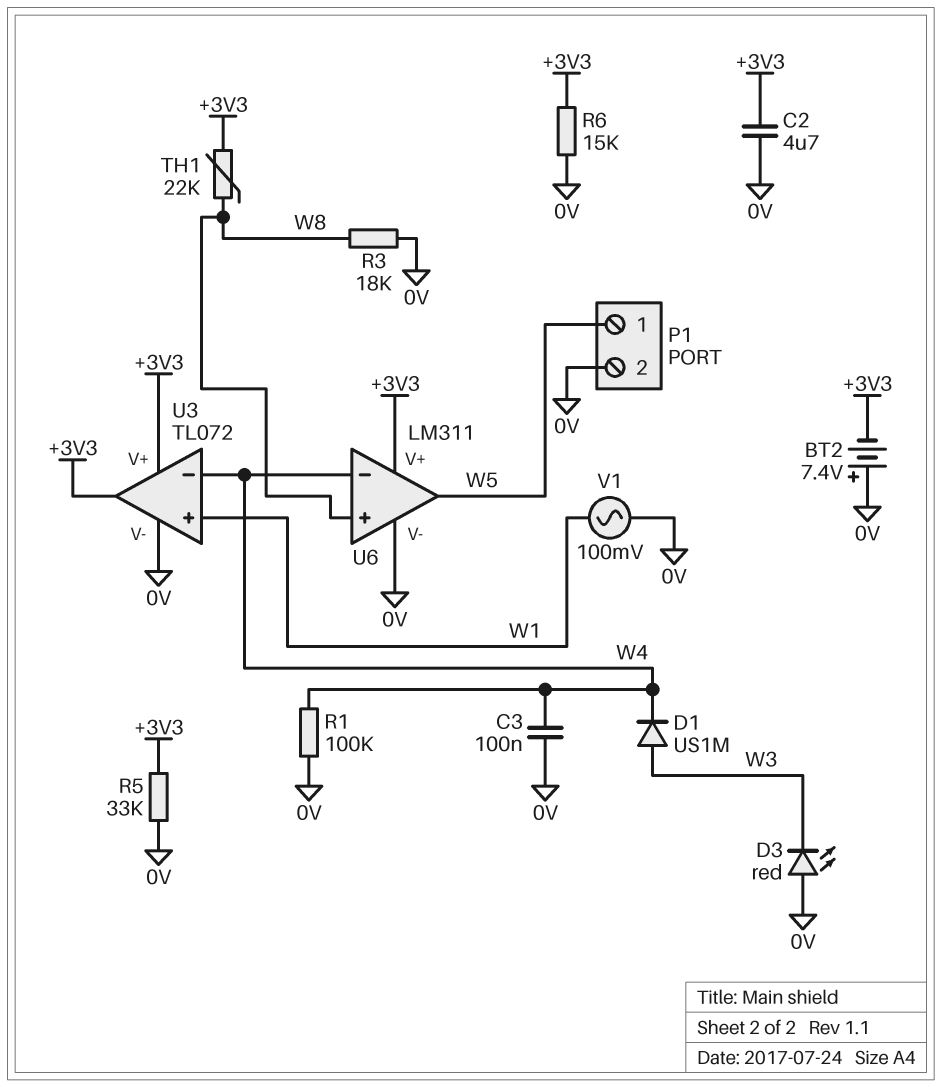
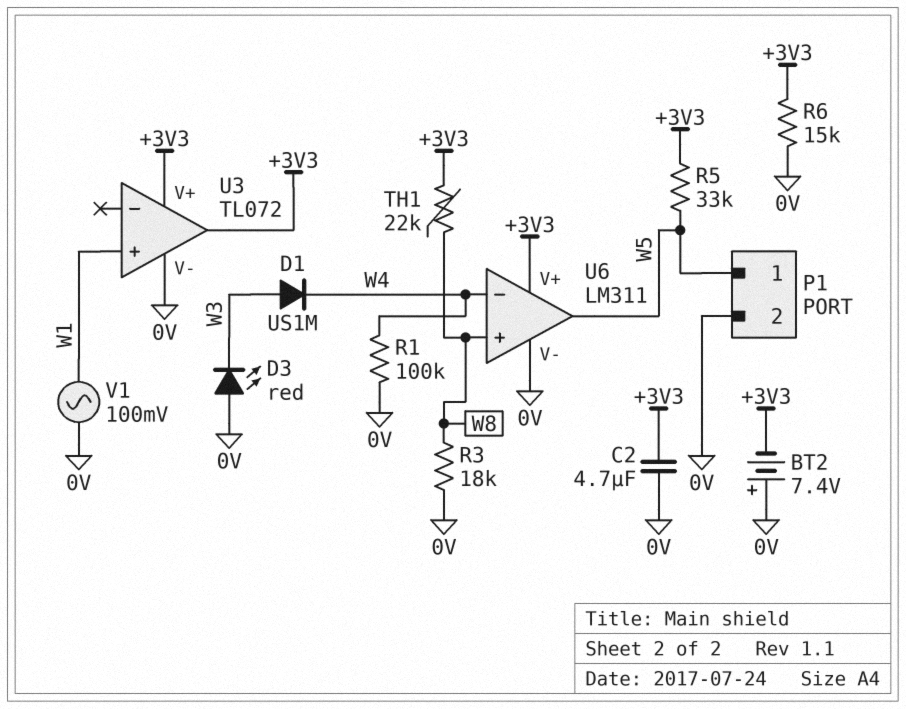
C3: 100nF (0V, W4) -> none
R5: 33k (+3V3, 0V) -> 33k (+3V3, W5)
U3 pin in-: W4 -> none

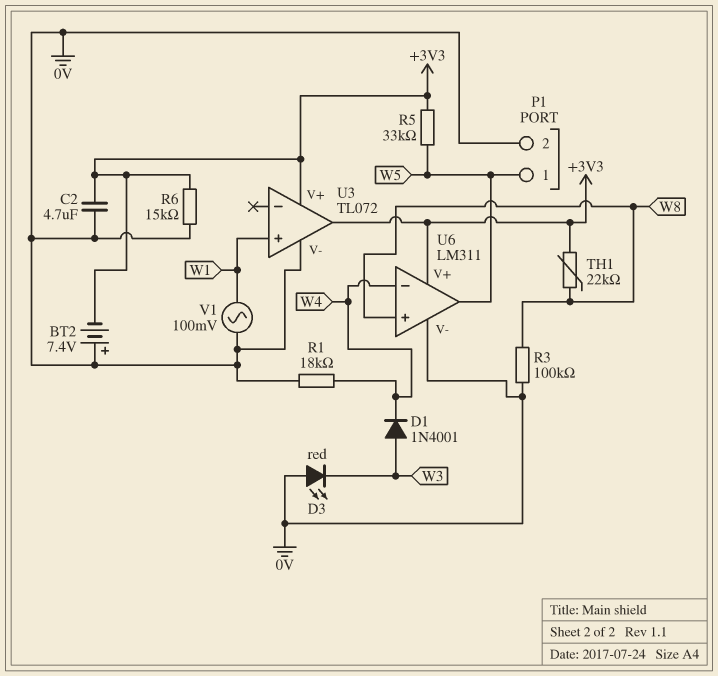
D1: diode US1M (A W3, K W4) -> diode 1N4001 (A W3, K W4)
R1: 100k (0V, W4) -> 18k (0V, W4)
R3: 18k (0V, W8) -> 100k (0V, W8)

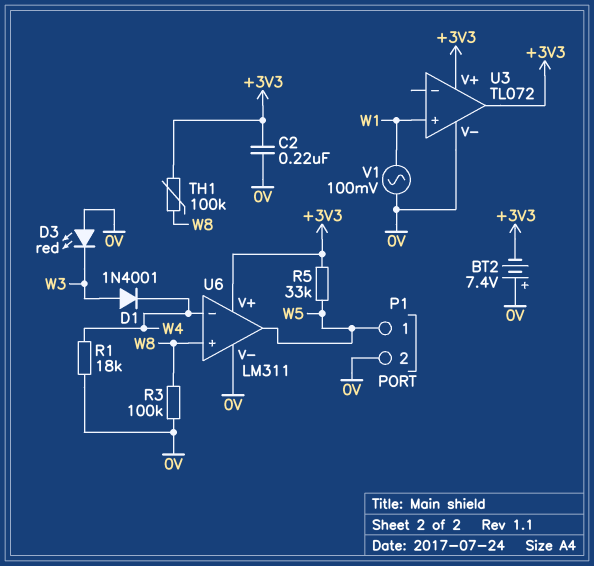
C2: 4.7uF (+3V3, 0V) -> 220nF (+3V3, 0V)
R6: 15k (+3V3, 0V) -> none
TH1: 22k (+3V3, W8) -> 100k (+3V3, W8)

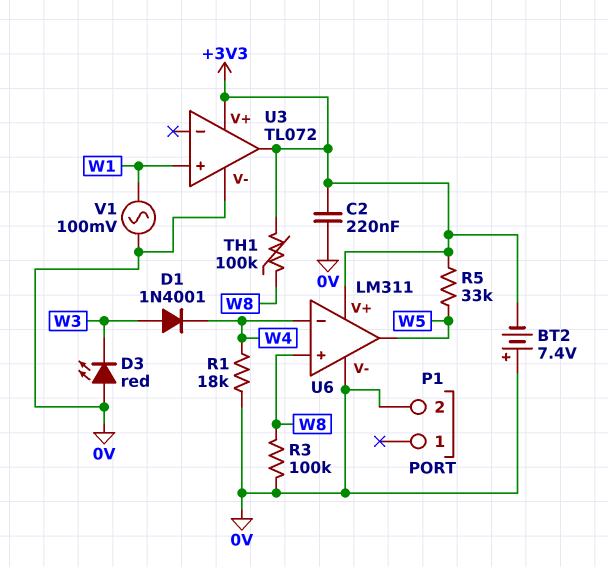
P1 pin 1: W5 -> none

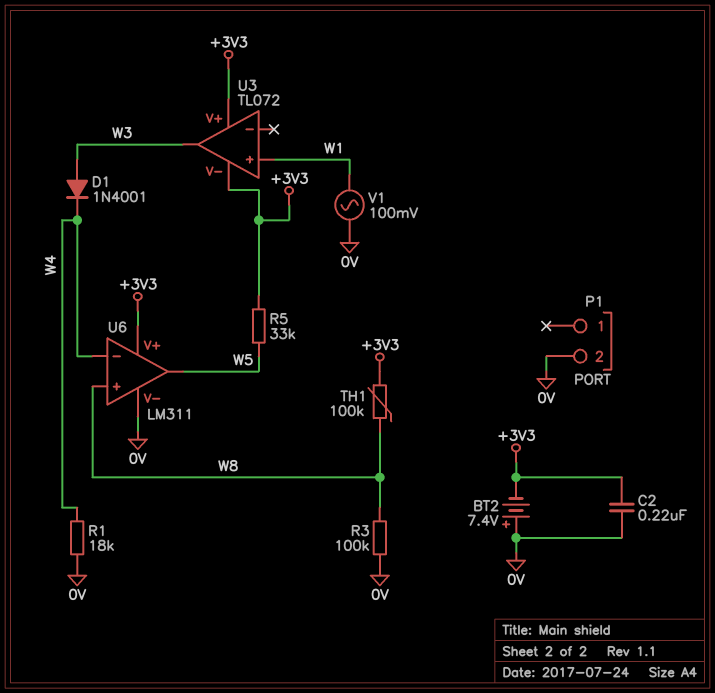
D3: LED red (A 0V, K W3) -> none
U3 pin V-: 0V -> +3V3
U3 pin out: +3V3 -> W3

